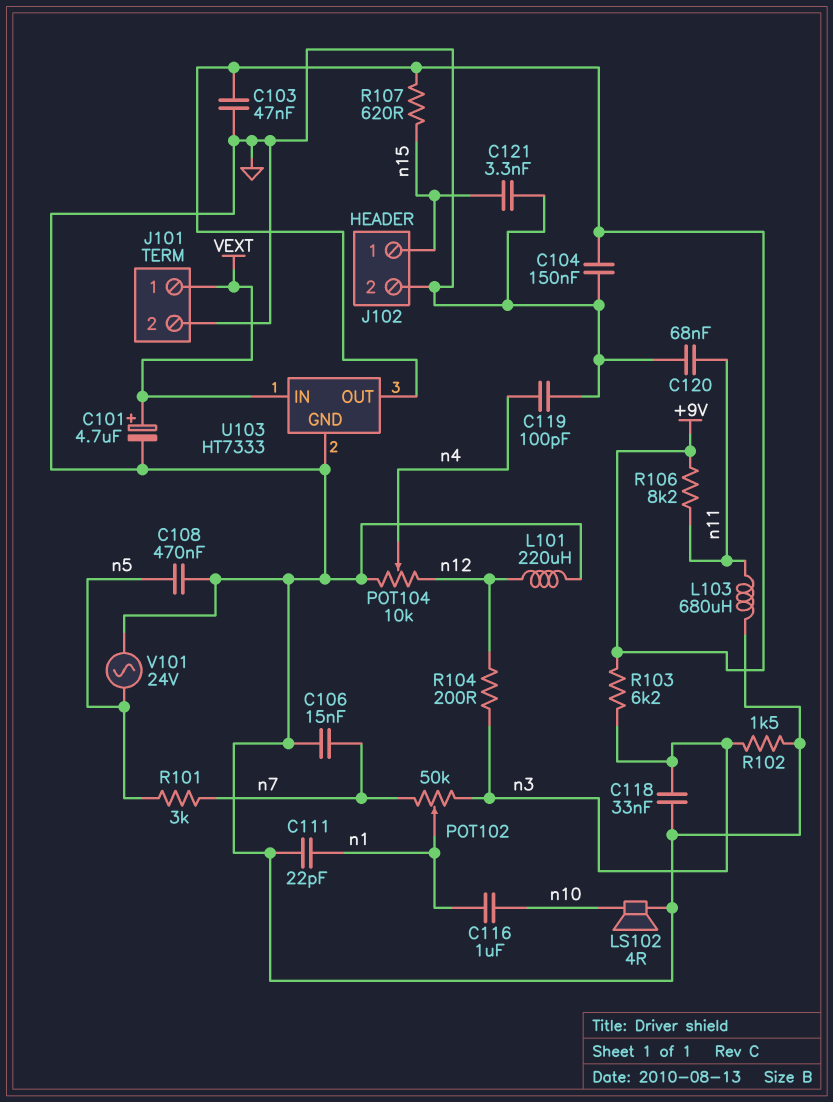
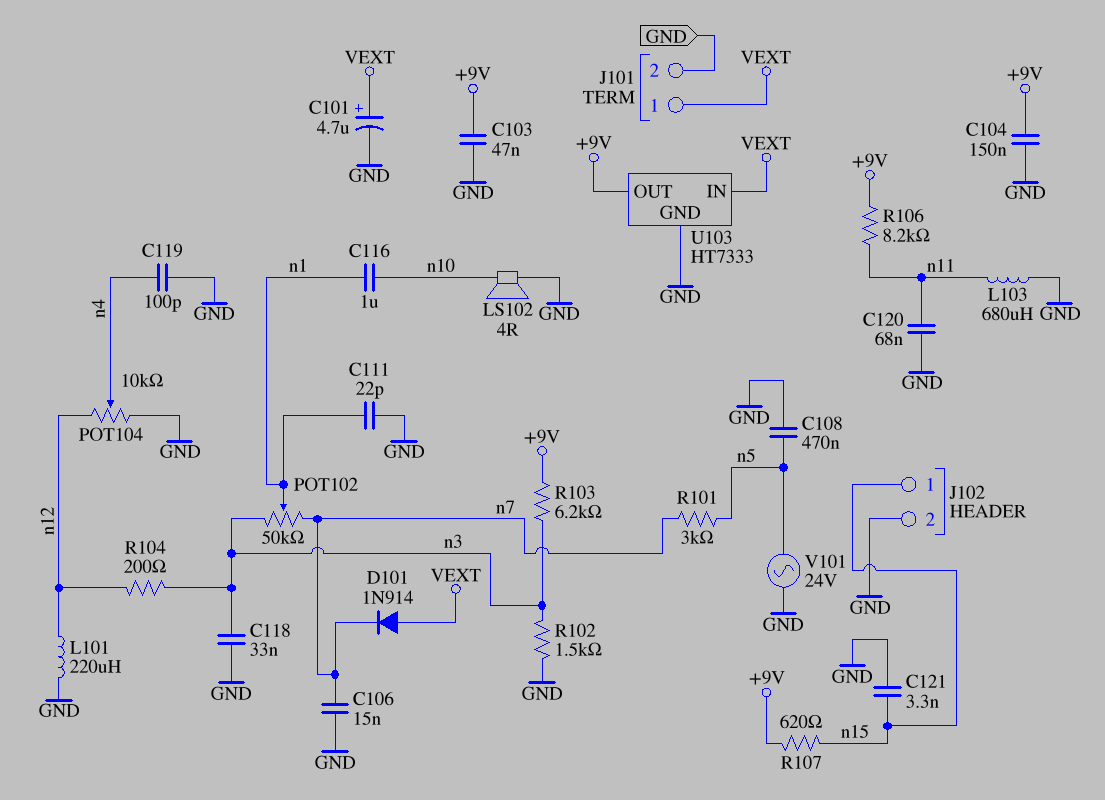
D101: none -> diode 1N914 (A VEXT, K n7)

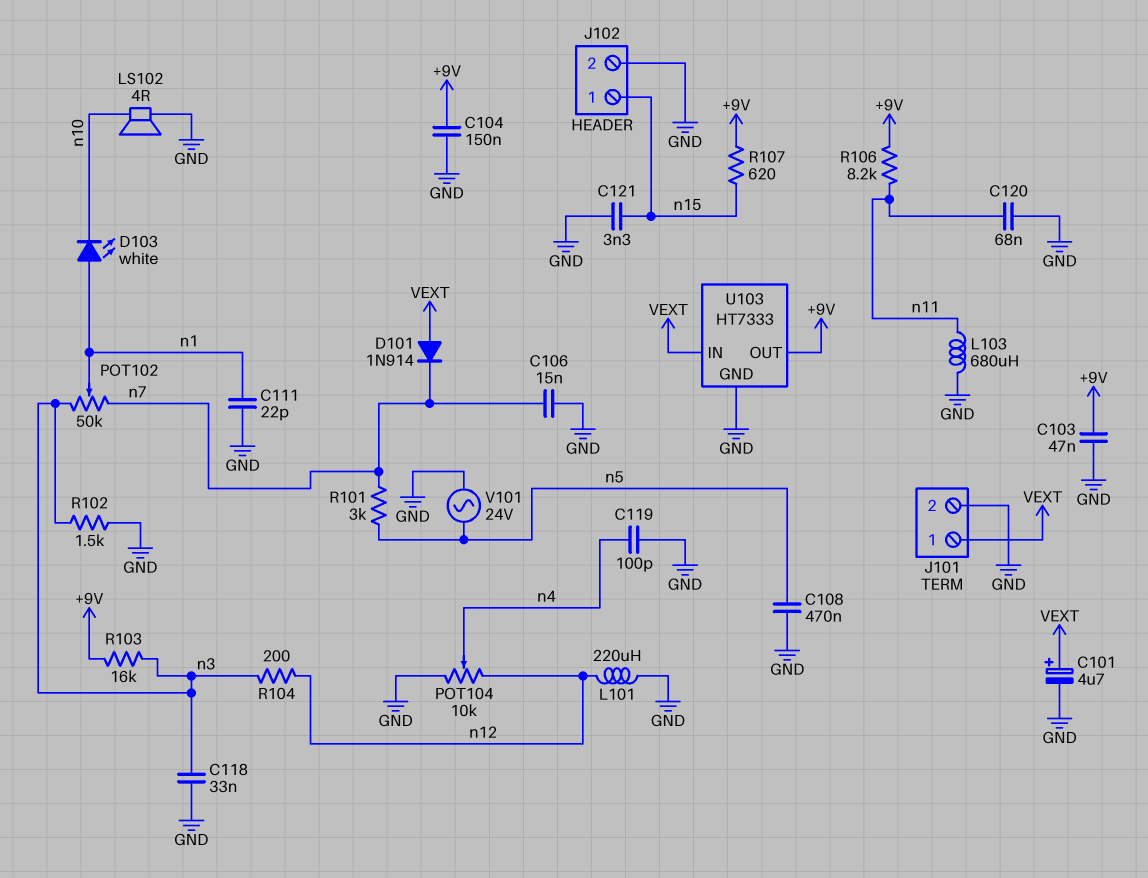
C116: 1uF (n1, n10) -> none
D103: none -> LED white (A n1, K n10)
R103: 6.2k (+9V, n3) -> 16k (+9V, n3)

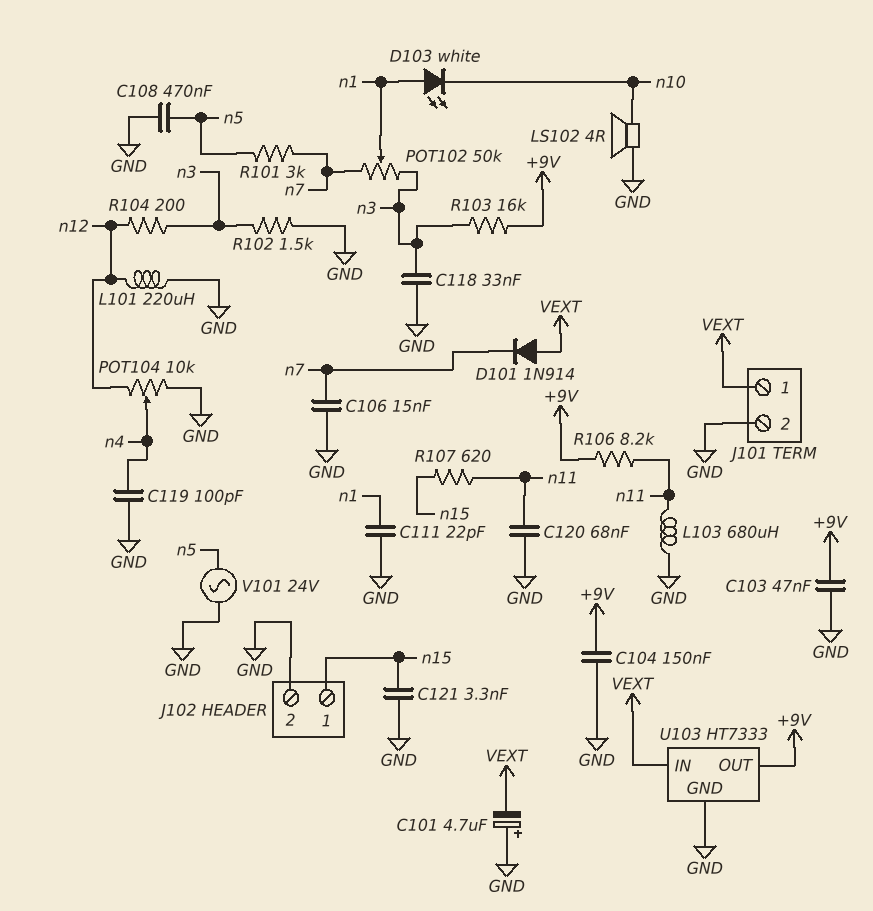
C101: 4.7uF (plus VEXT, minus GND) -> 4.7uF (plus GND, minus VEXT)
R107: 620 (+9V, n15) -> 620 (n11, n15)

